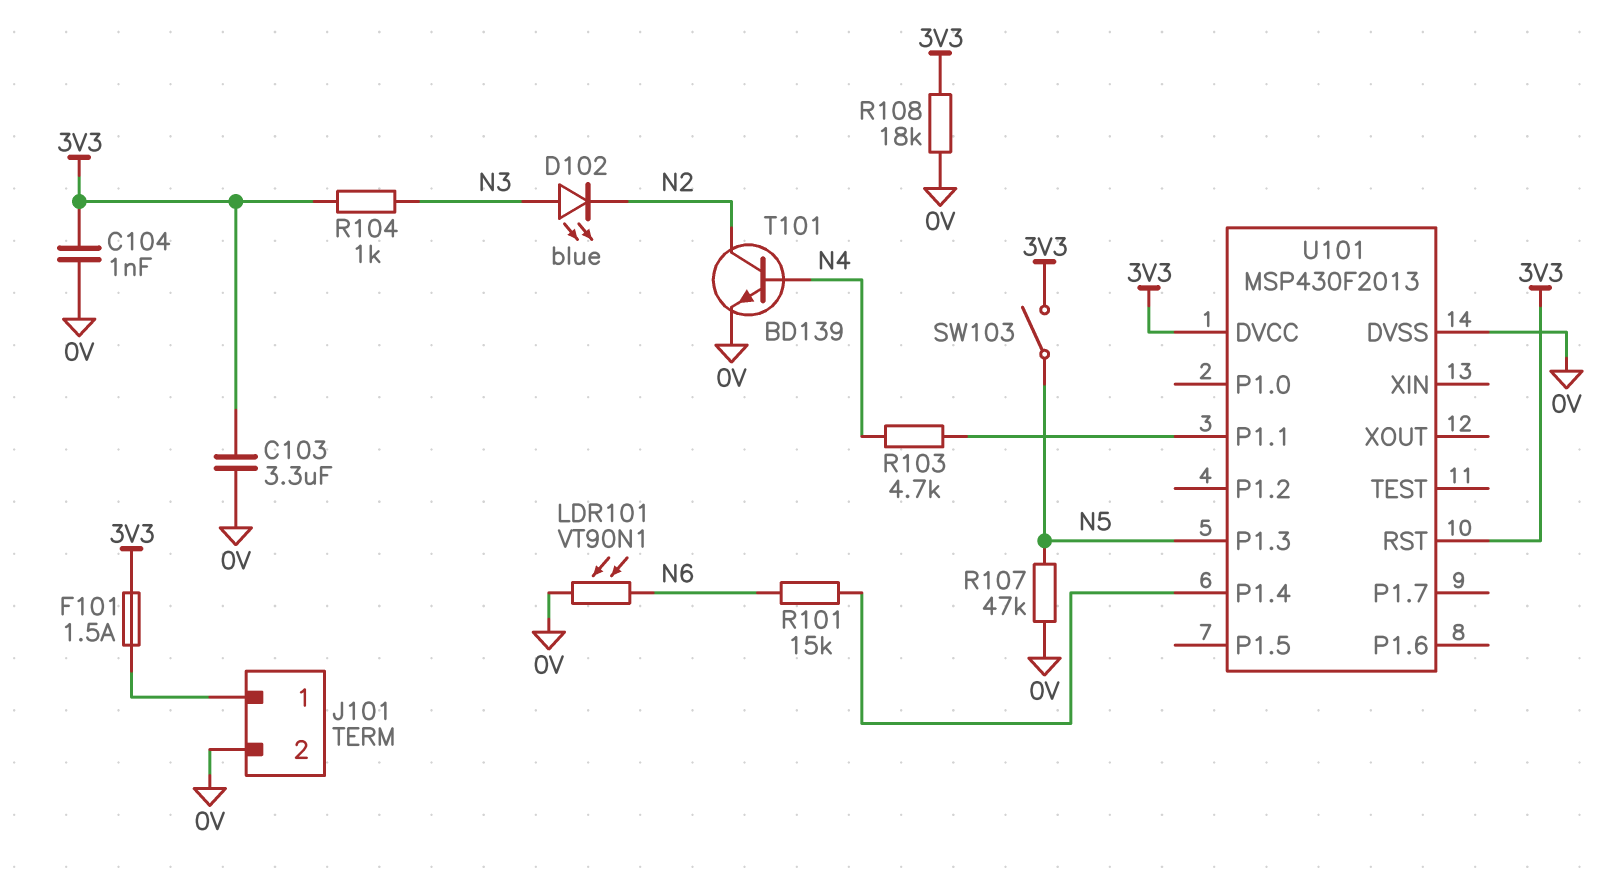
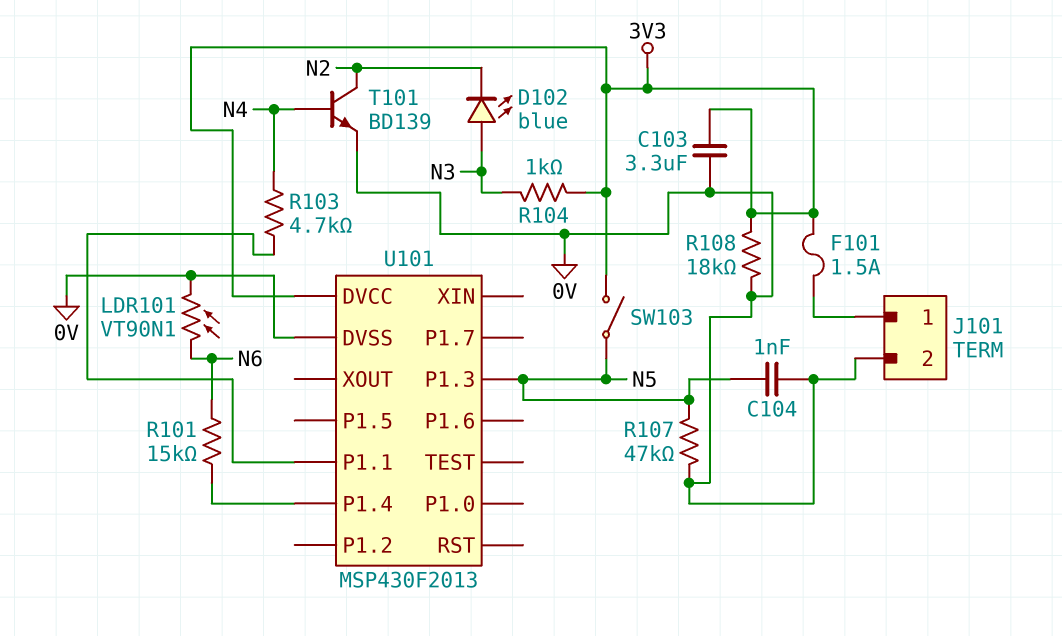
C104: 1nF (0V, 3V3) -> 1nF (0V, N5)
U101 pin RST: 3V3 -> none

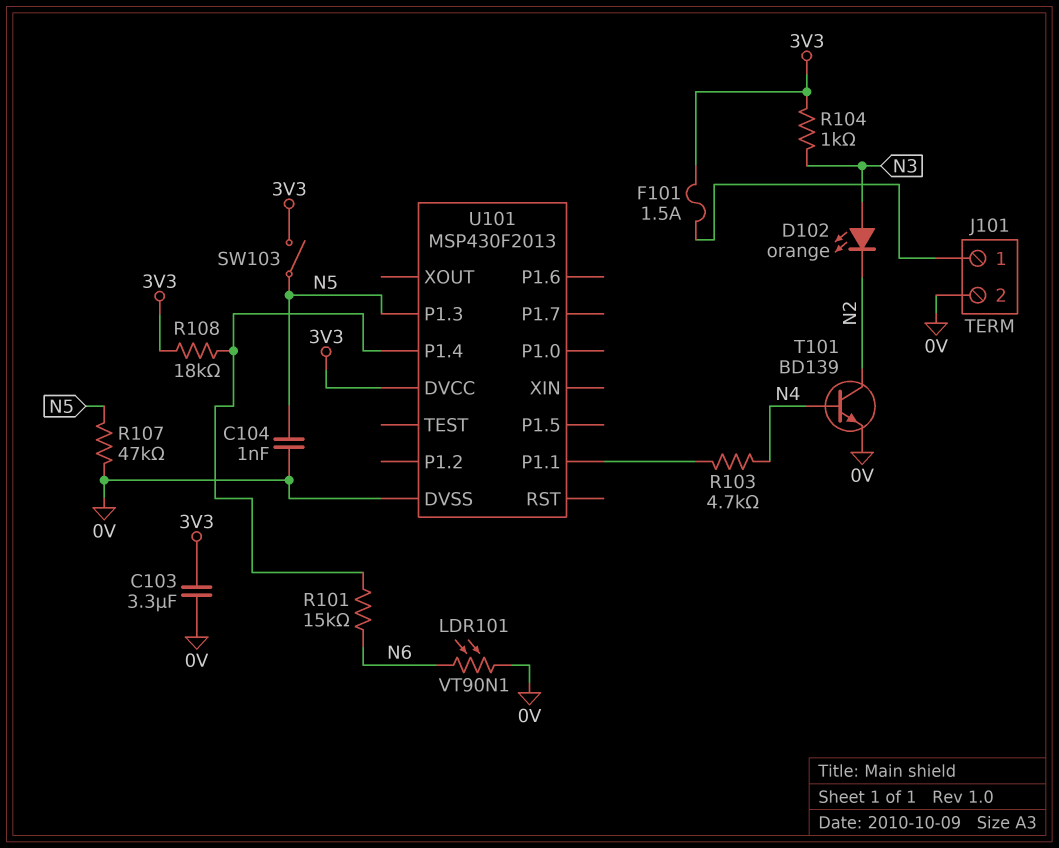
D102: LED blue (A N3, K N2) -> LED orange (A N3, K N2)
R108: 18k (0V, 3V3) -> 18k (3V3, U101/P1.4)

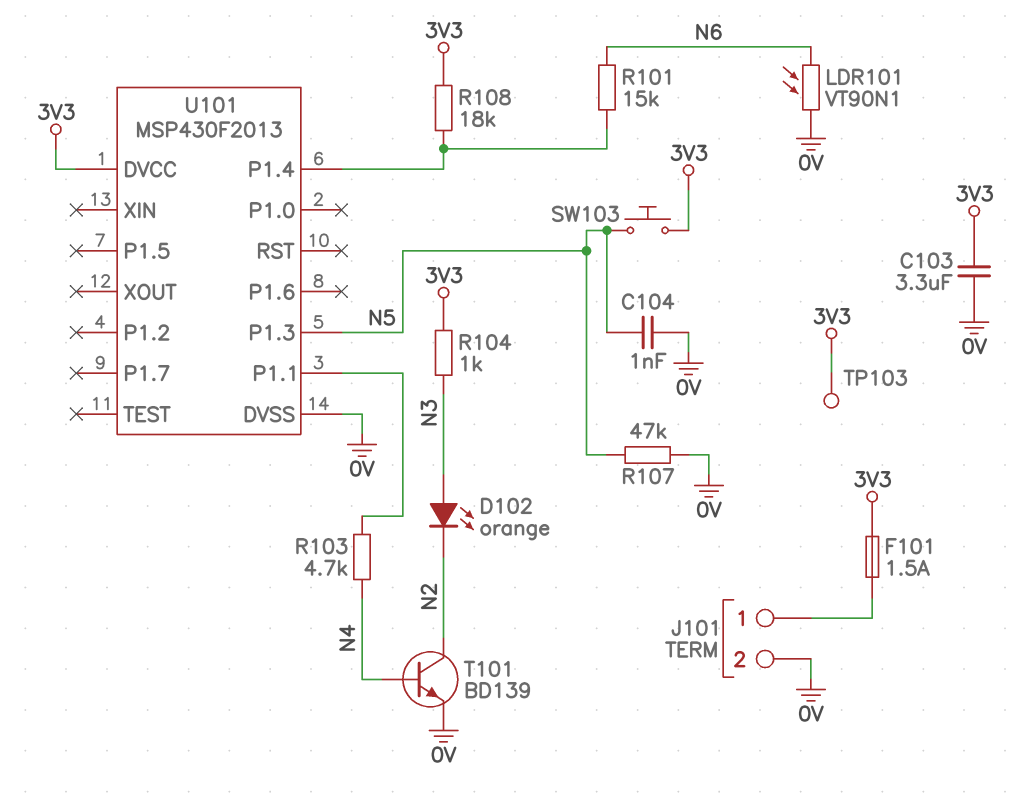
SW103: switch (3V3, N5) -> button (3V3, N5)
TP103: none -> test point (3V3)

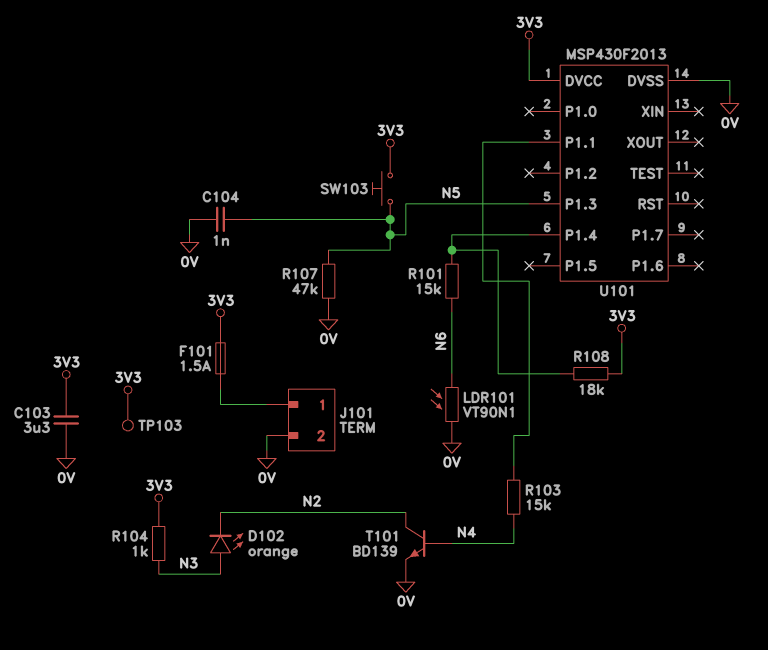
R103: 4.7k (N4, U101/P1.1) -> 15k (N4, U101/P1.1)

